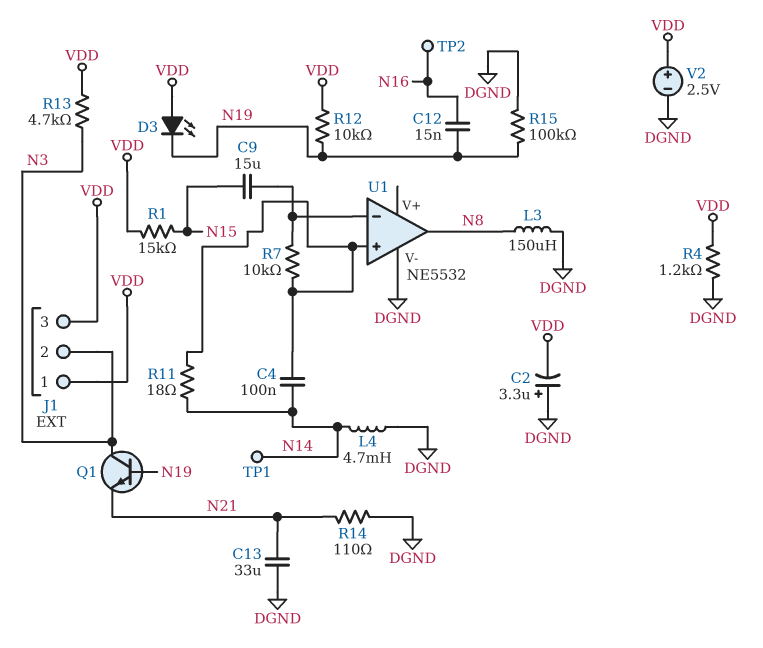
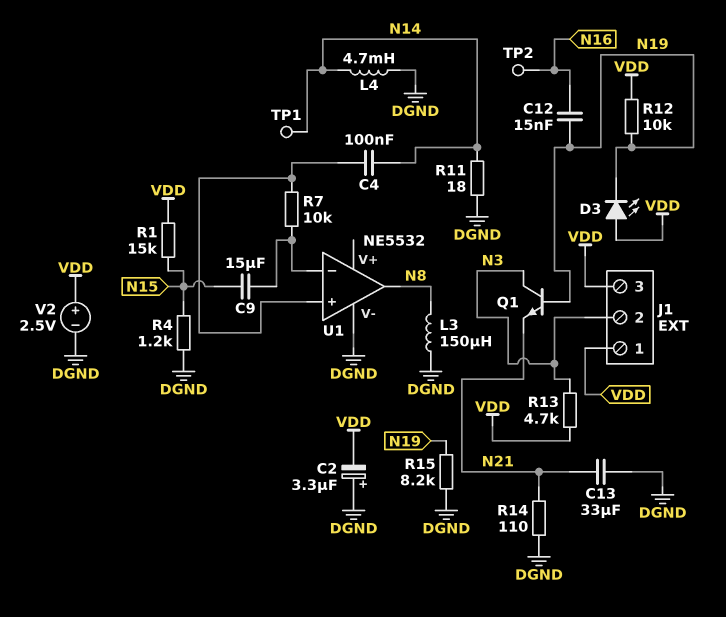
R4: 1.2k (DGND, VDD) -> 1.2k (DGND, N15)
R11: 18 (N14, U1/in+) -> 18 (DGND, N14)
R15: 100k (DGND, N19) -> 8.2k (DGND, N19)

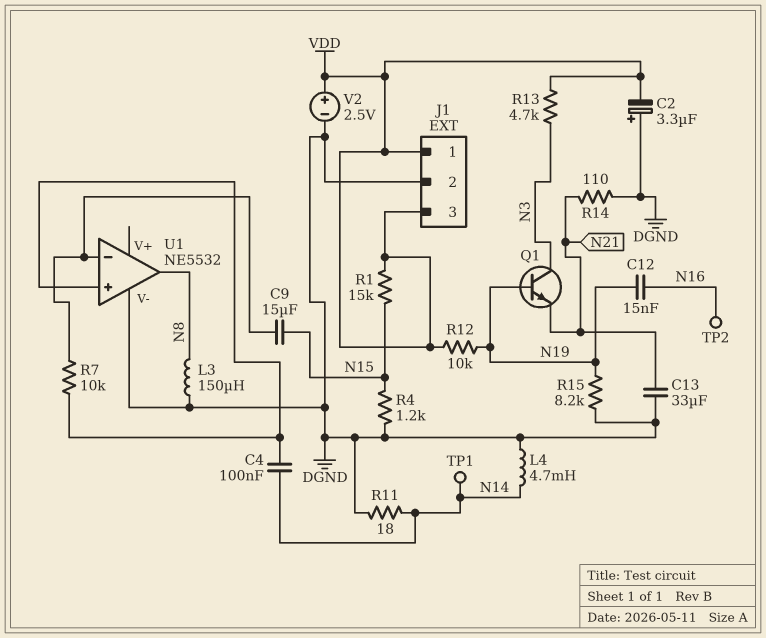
D3: LED (A VDD, K N19) -> none
J1 pin 2: N3 -> DGND

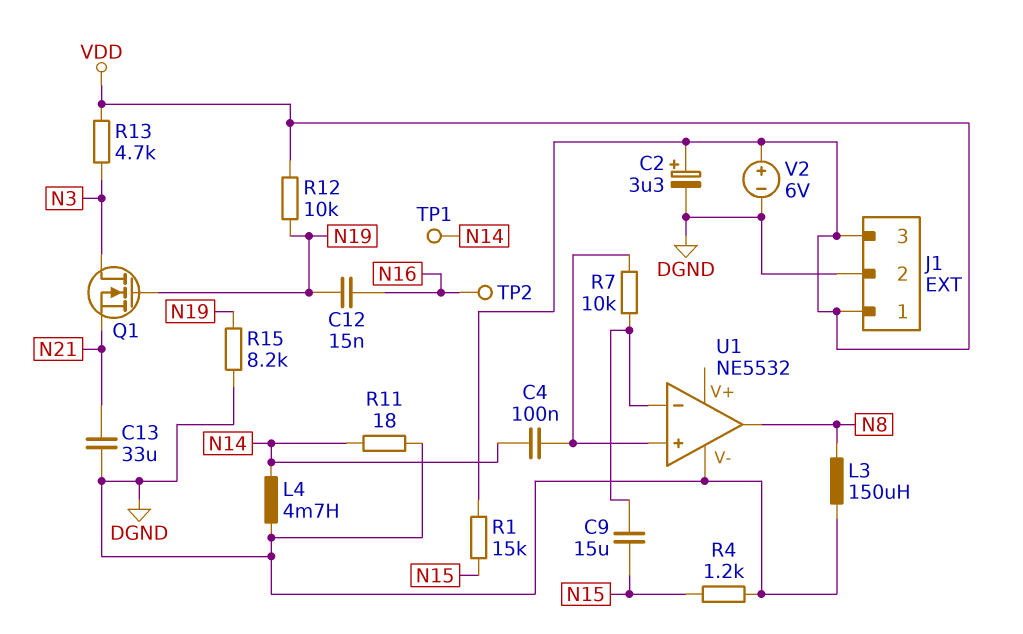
C2: 3.3uF (plus DGND, minus VDD) -> 3.3uF (plus VDD, minus DGND)
Q1: NPN (B N19, C N3, E N21) -> NMOS (G N19, D N3, S N21)
R14: 110 (DGND, N21) -> none
V2: 2.5V (plus VDD, minus DGND) -> 6V (plus VDD, minus DGND)

